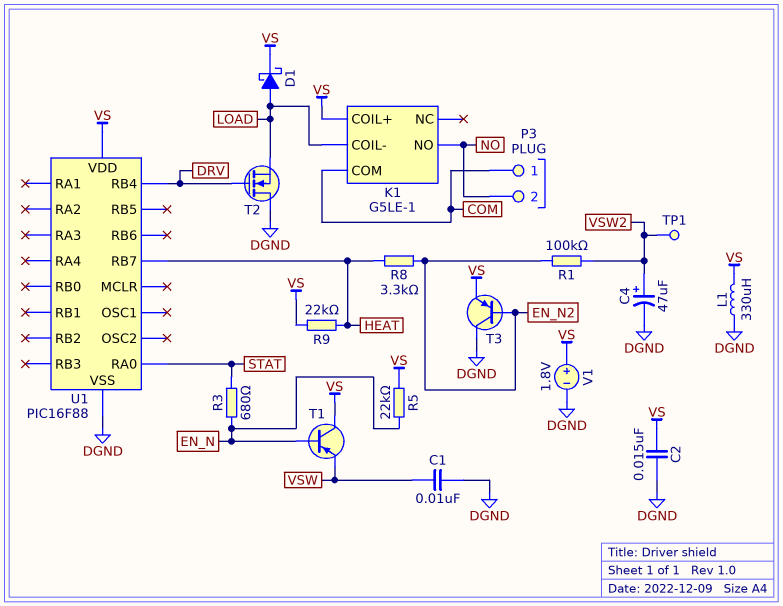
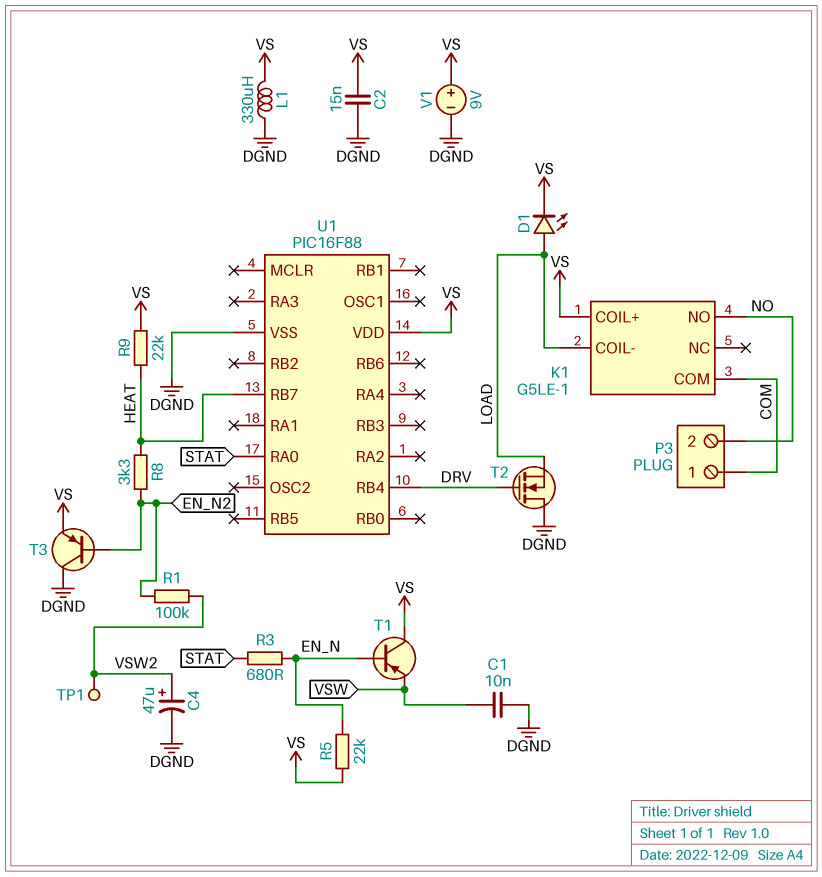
D1: schottky (A LOAD, K VS) -> LED (A LOAD, K VS)
V1: 1.8V (plus VS, minus DGND) -> 9V (plus VS, minus DGND)

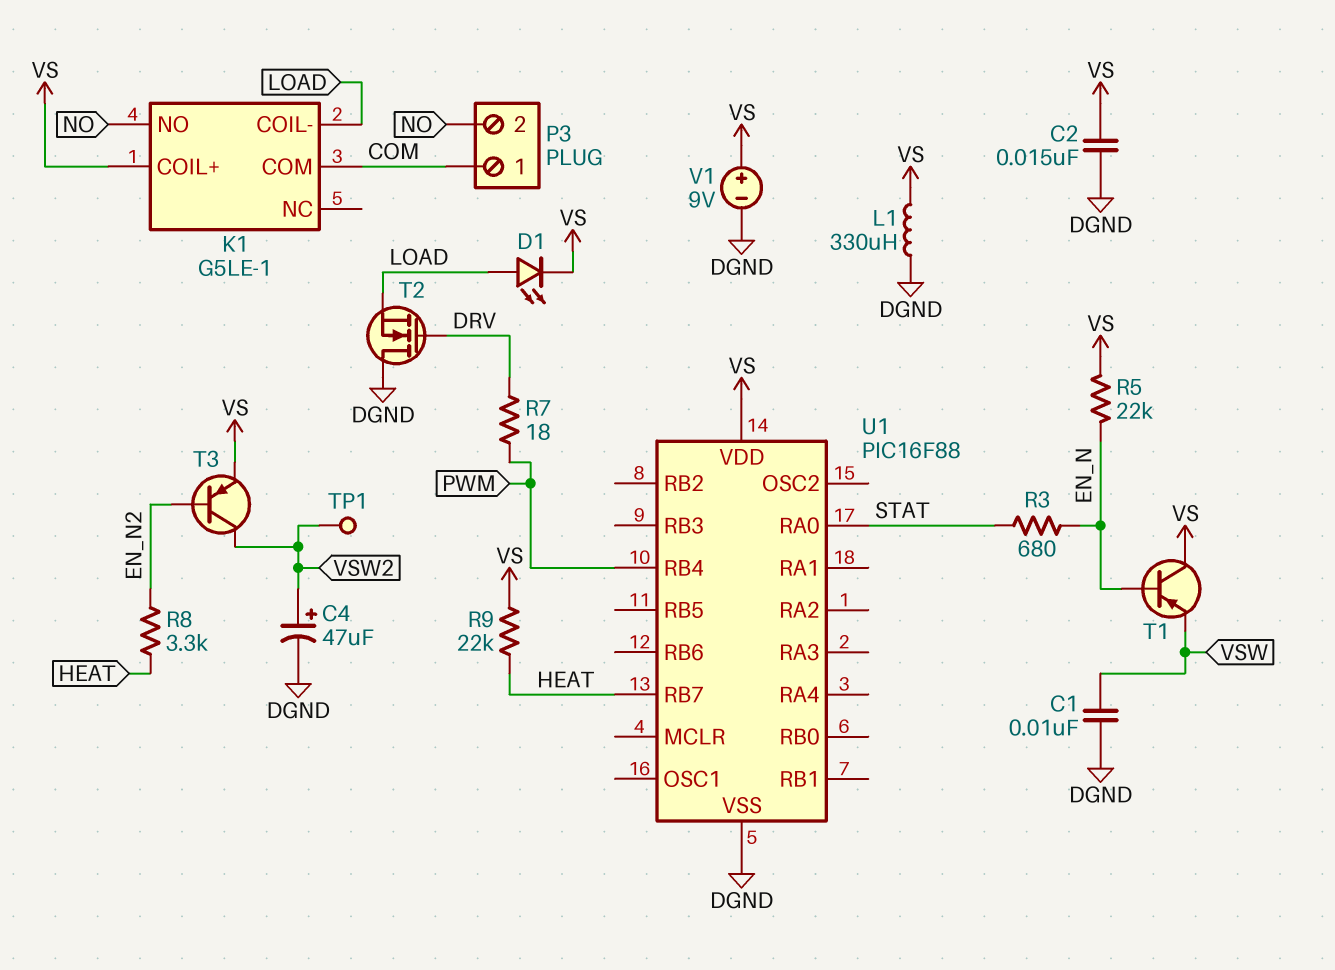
R1: 100k (EN_N2, VSW2) -> none
R7: none -> 18 (DRV, PWM)
T3: PNP (B EN_N2, C DGND, E VS) -> PNP (B EN_N2, C VSW2, E VS)
U1 pin RB4: DRV -> PWM

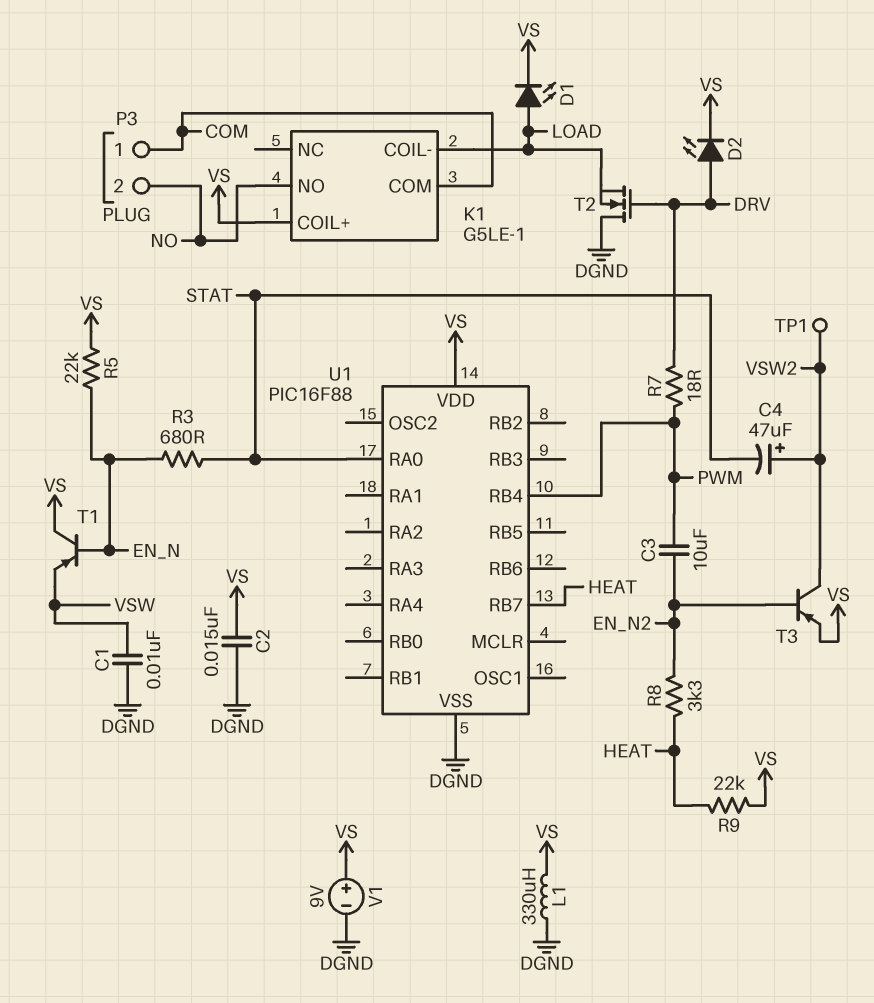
C3: none -> 10uF (EN_N2, PWM)
C4: 47uF (plus VSW2, minus DGND) -> 47uF (plus VSW2, minus STAT)
D2: none -> LED (A DRV, K VS)

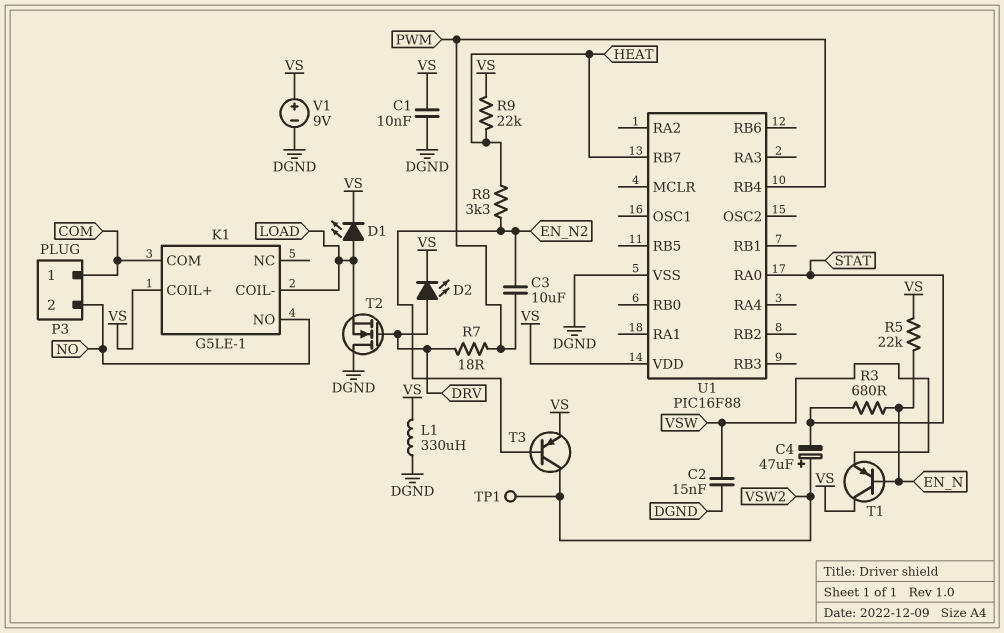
C1: 10nF (DGND, VSW) -> 10nF (DGND, VS)
C2: 15nF (DGND, VS) -> 15nF (DGND, VSW)

